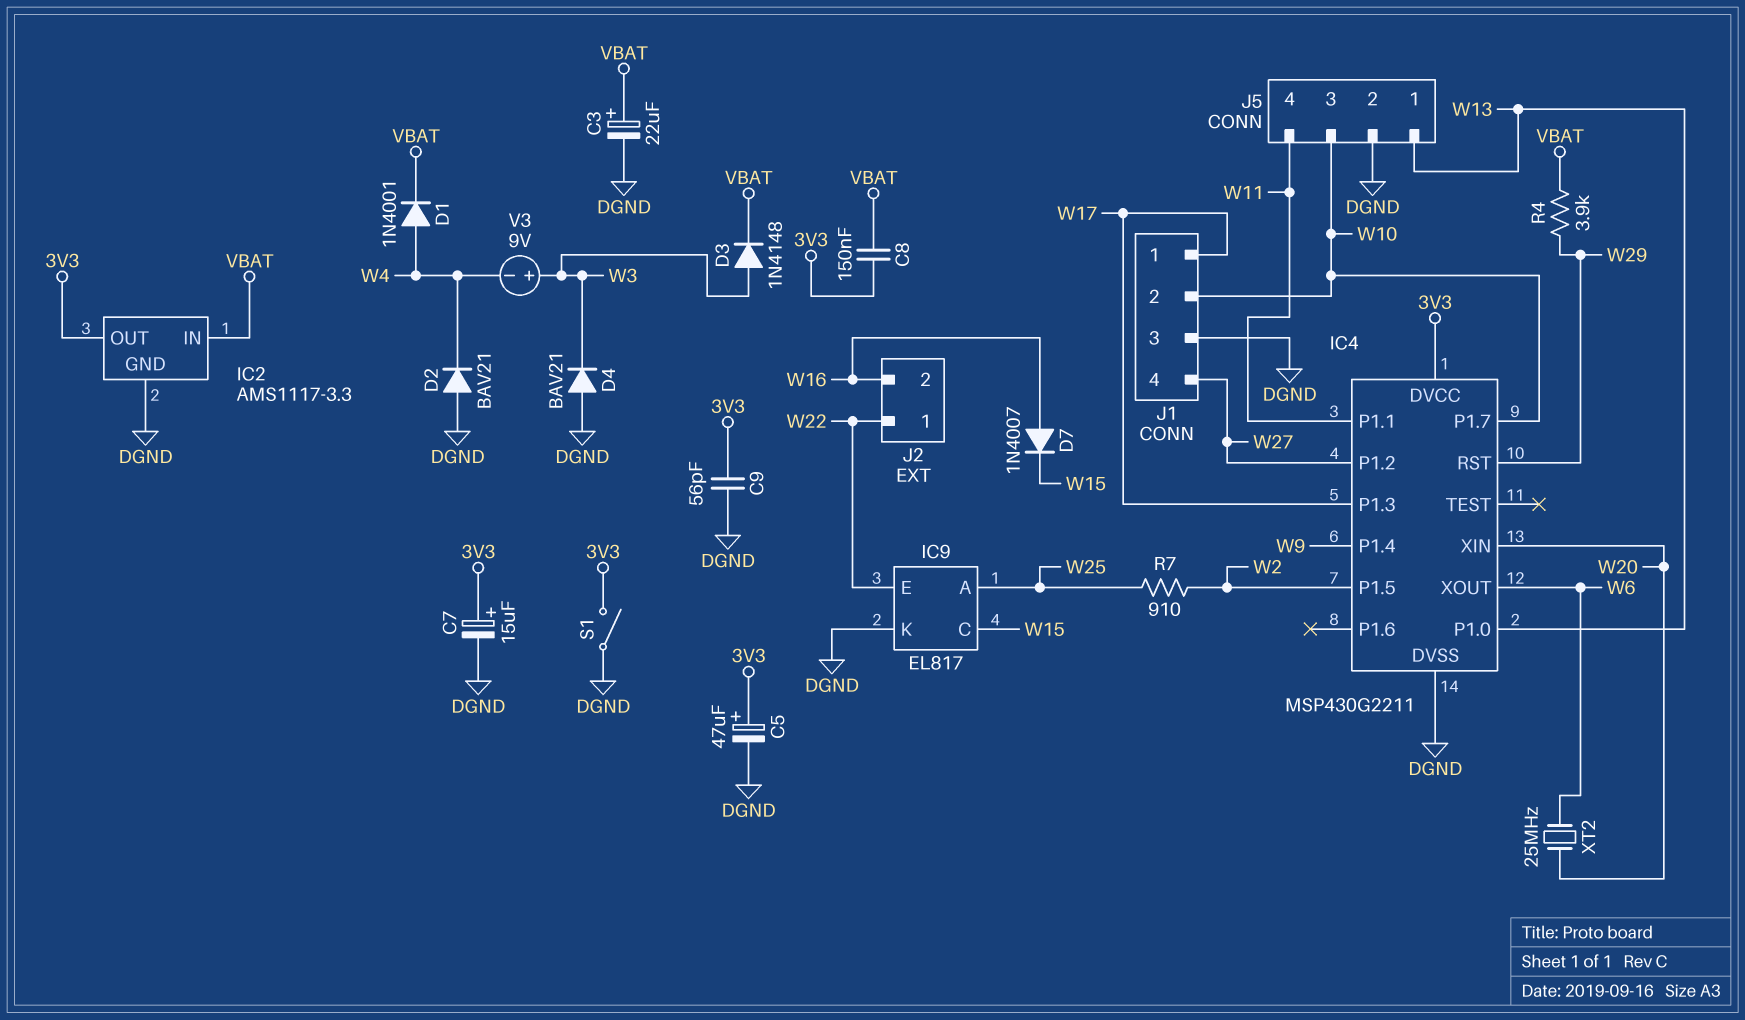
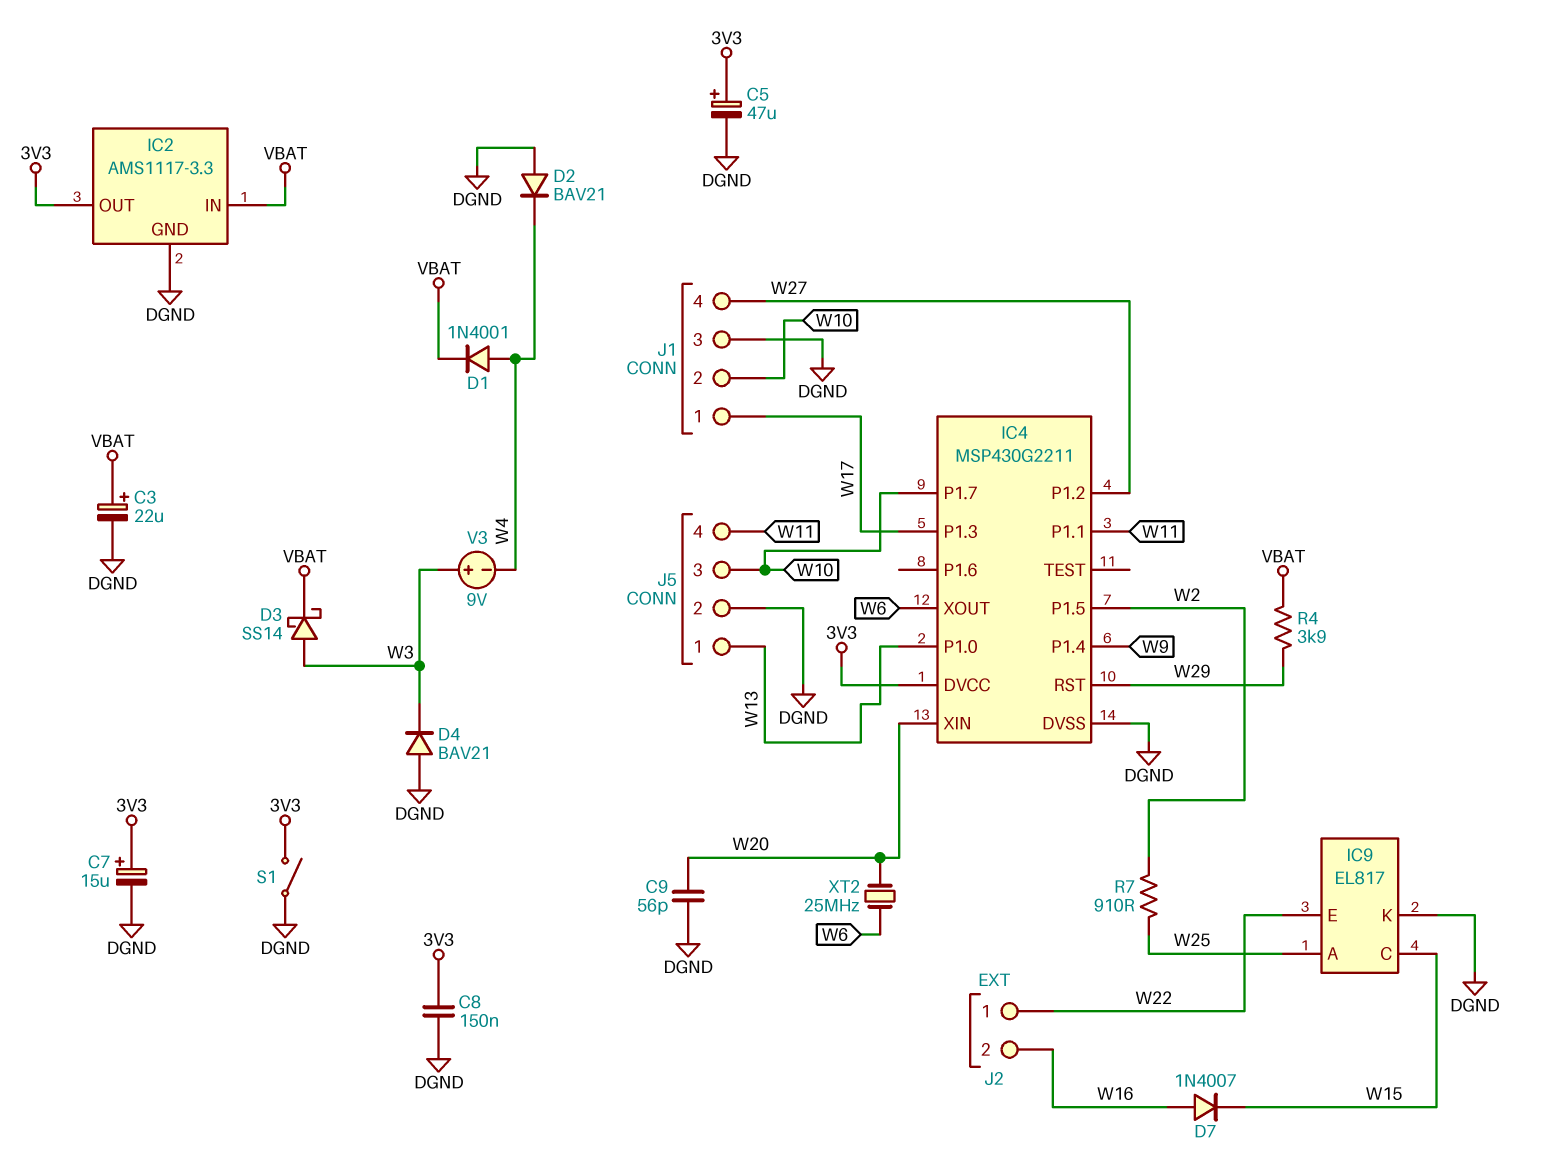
C8: 150nF (3V3, VBAT) -> 150nF (3V3, DGND)
C9: 56pF (3V3, DGND) -> 56pF (DGND, W20)
D3: diode 1N4148 (A W3, K VBAT) -> schottky SS14 (A W3, K VBAT)

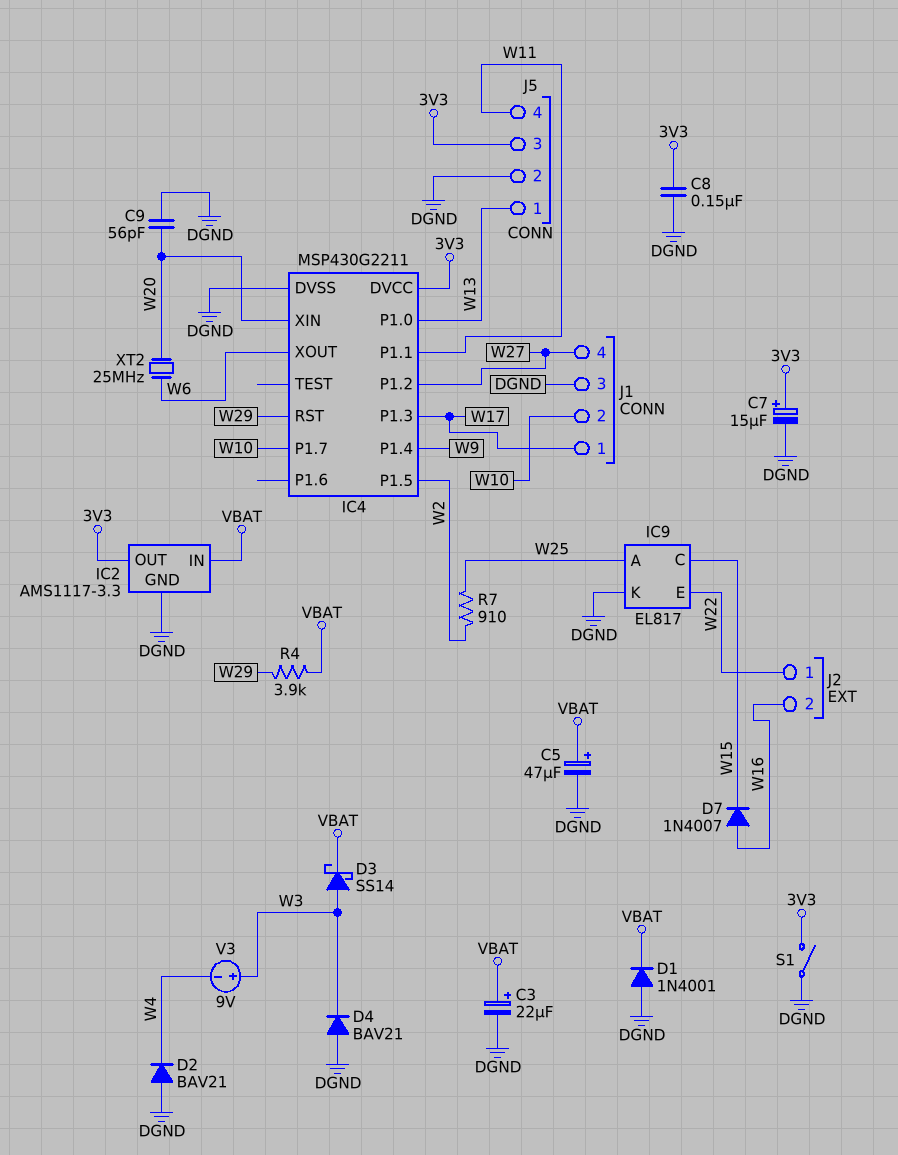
C5: 47uF (plus 3V3, minus DGND) -> 47uF (plus VBAT, minus DGND)
D1: diode 1N4001 (A W4, K VBAT) -> diode 1N4001 (A DGND, K VBAT)
J5 pin 3: W10 -> 3V3

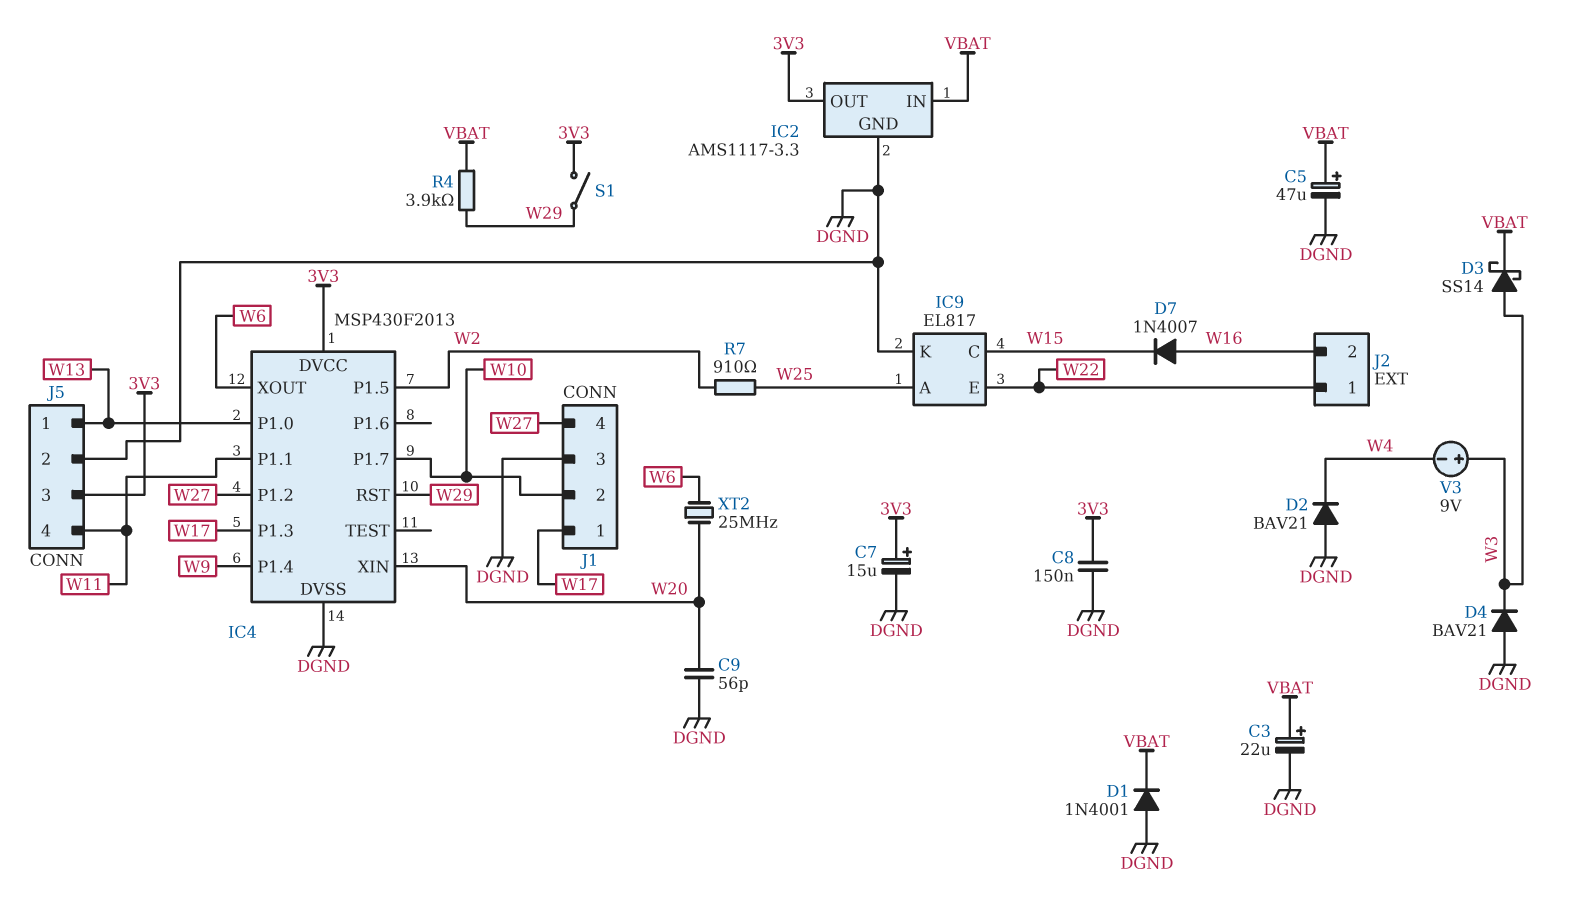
IC4: MSP430G2211 -> MSP430F2013
S1: switch (3V3, DGND) -> switch (3V3, W29)

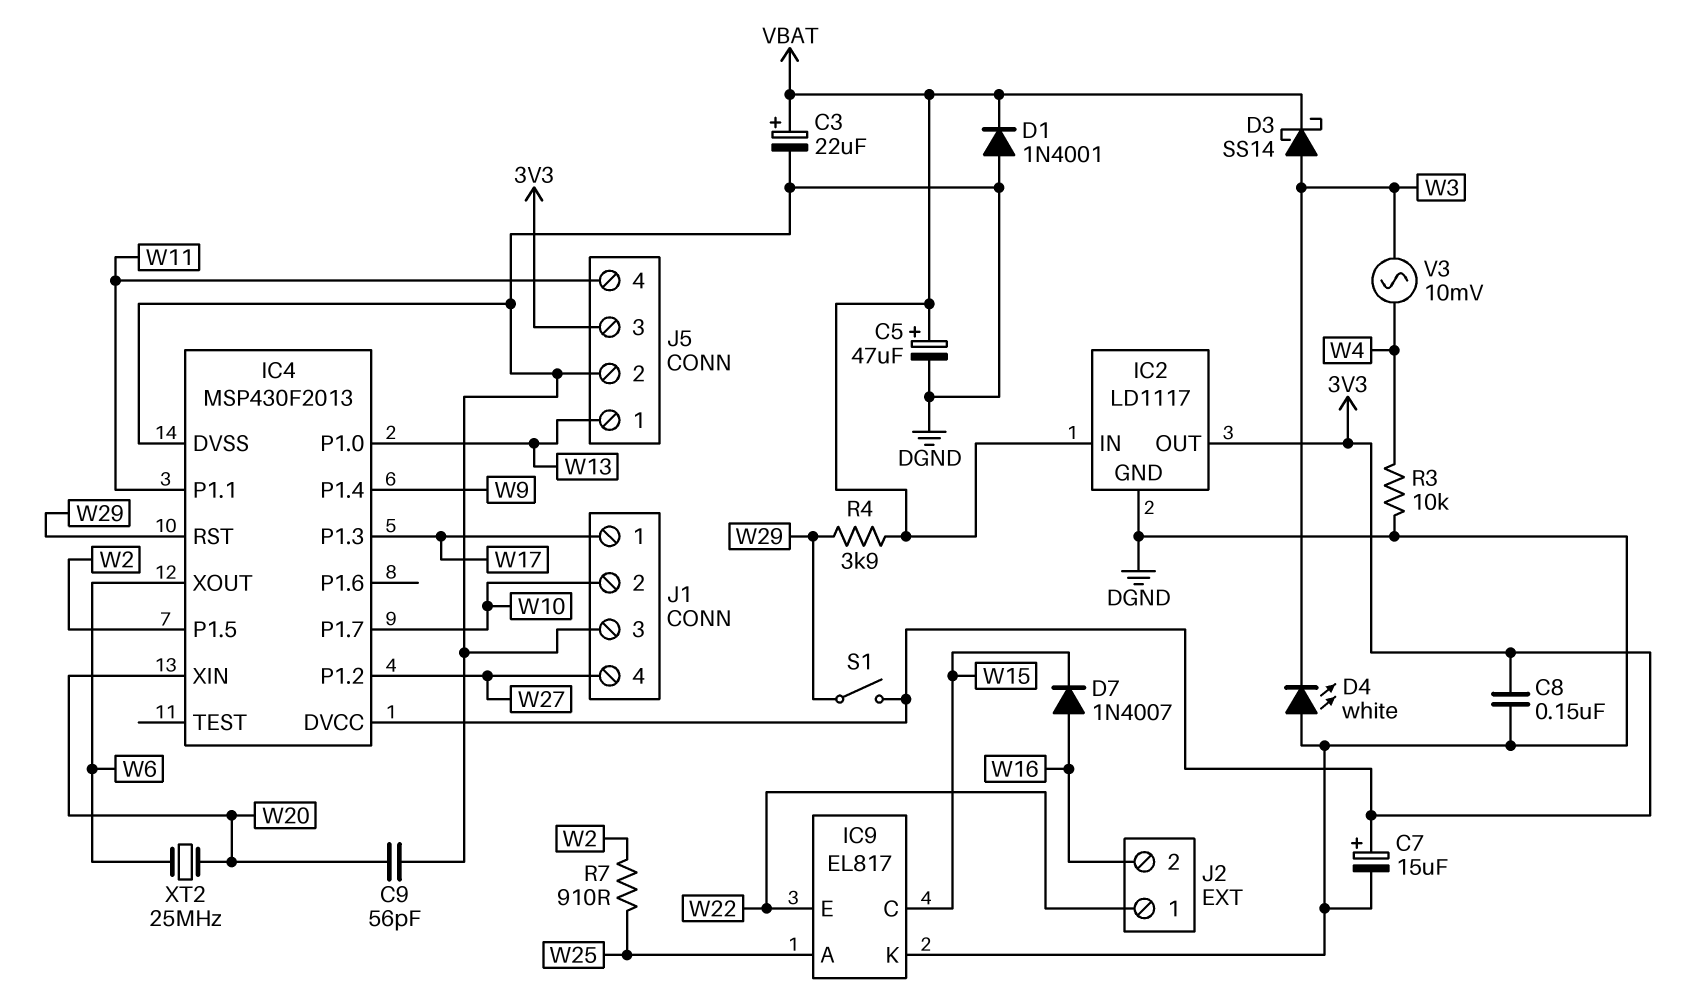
D2: diode BAV21 (A DGND, K W4) -> none
D4: diode BAV21 (A DGND, K W3) -> LED white (A DGND, K W3)
IC2: AMS1117-3.3 -> LD1117
R3: none -> 10k (DGND, W4)
V3: 9V (plus W3, minus W4) -> AC 10mV (W3, W4)

